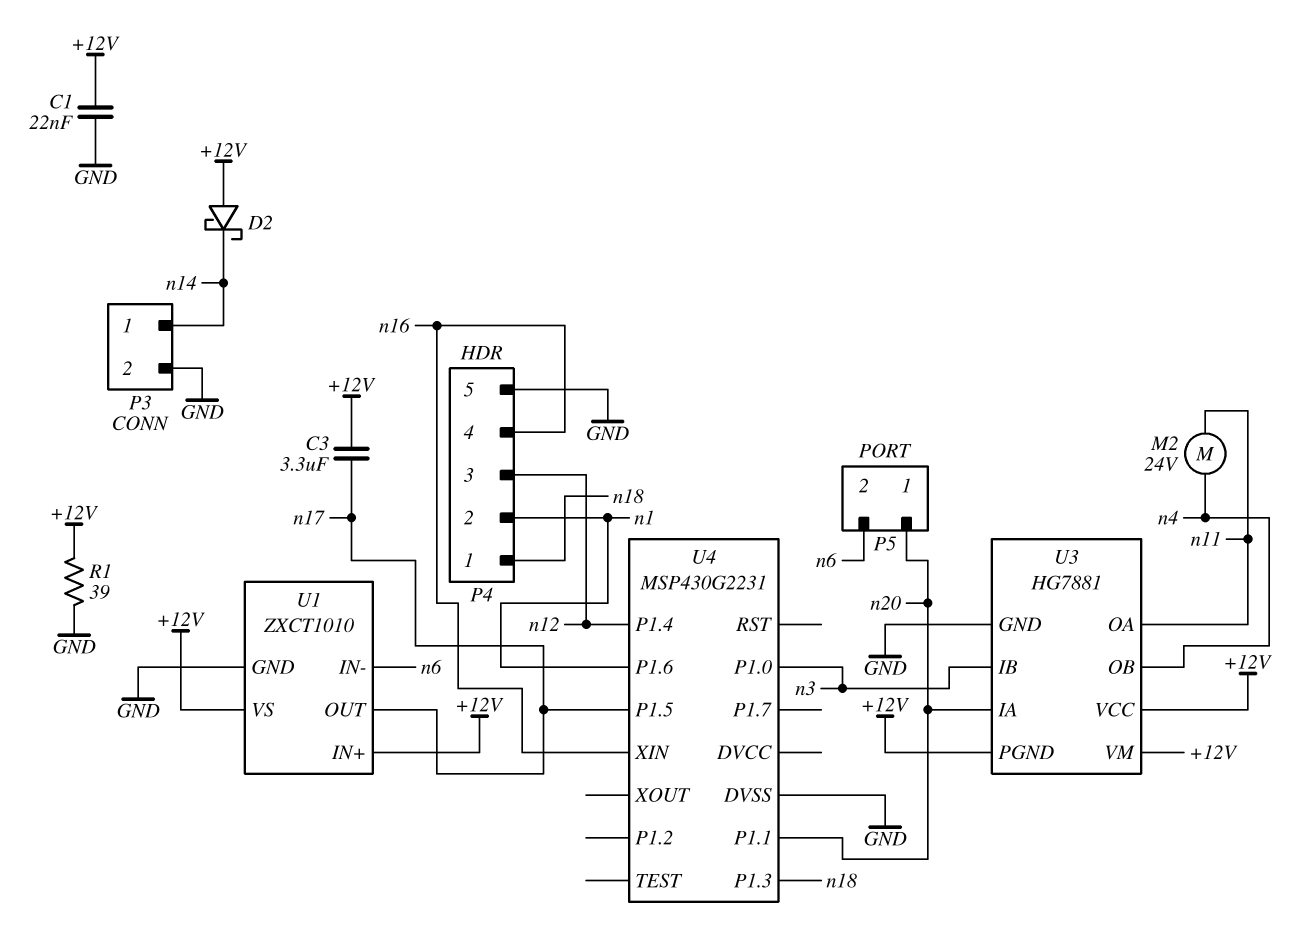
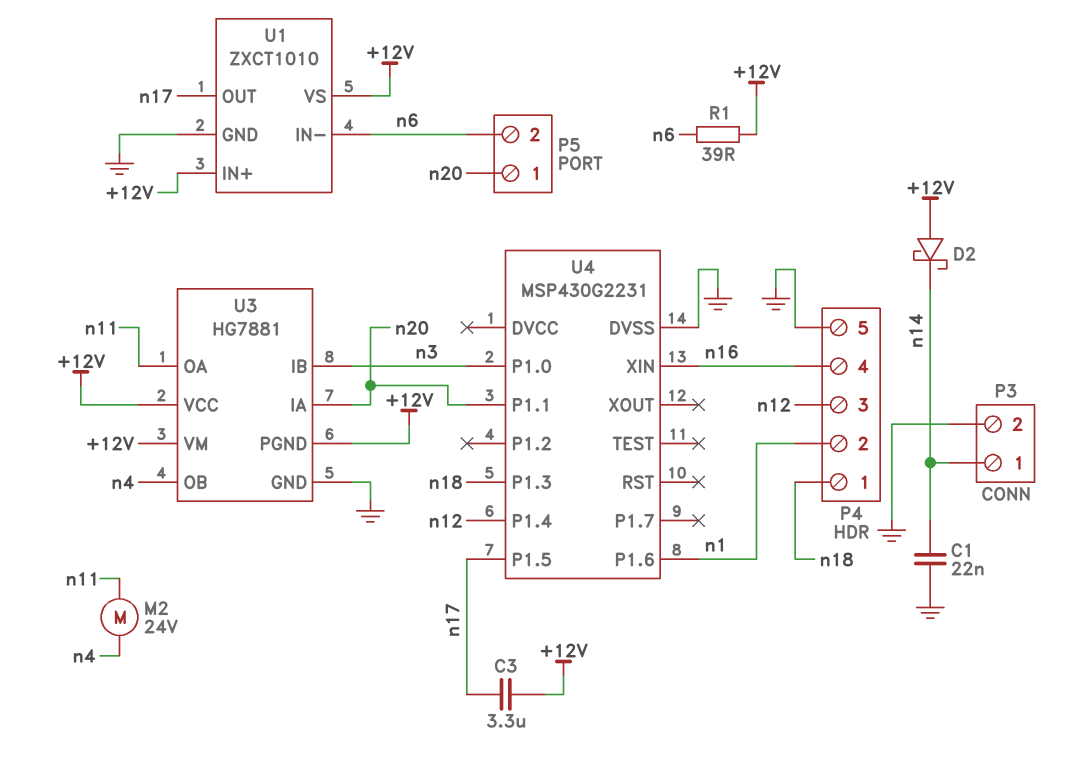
C1: 22nF (+12V, GND) -> 22nF (GND, n14)
R1: 39 (+12V, GND) -> 39 (+12V, n6)

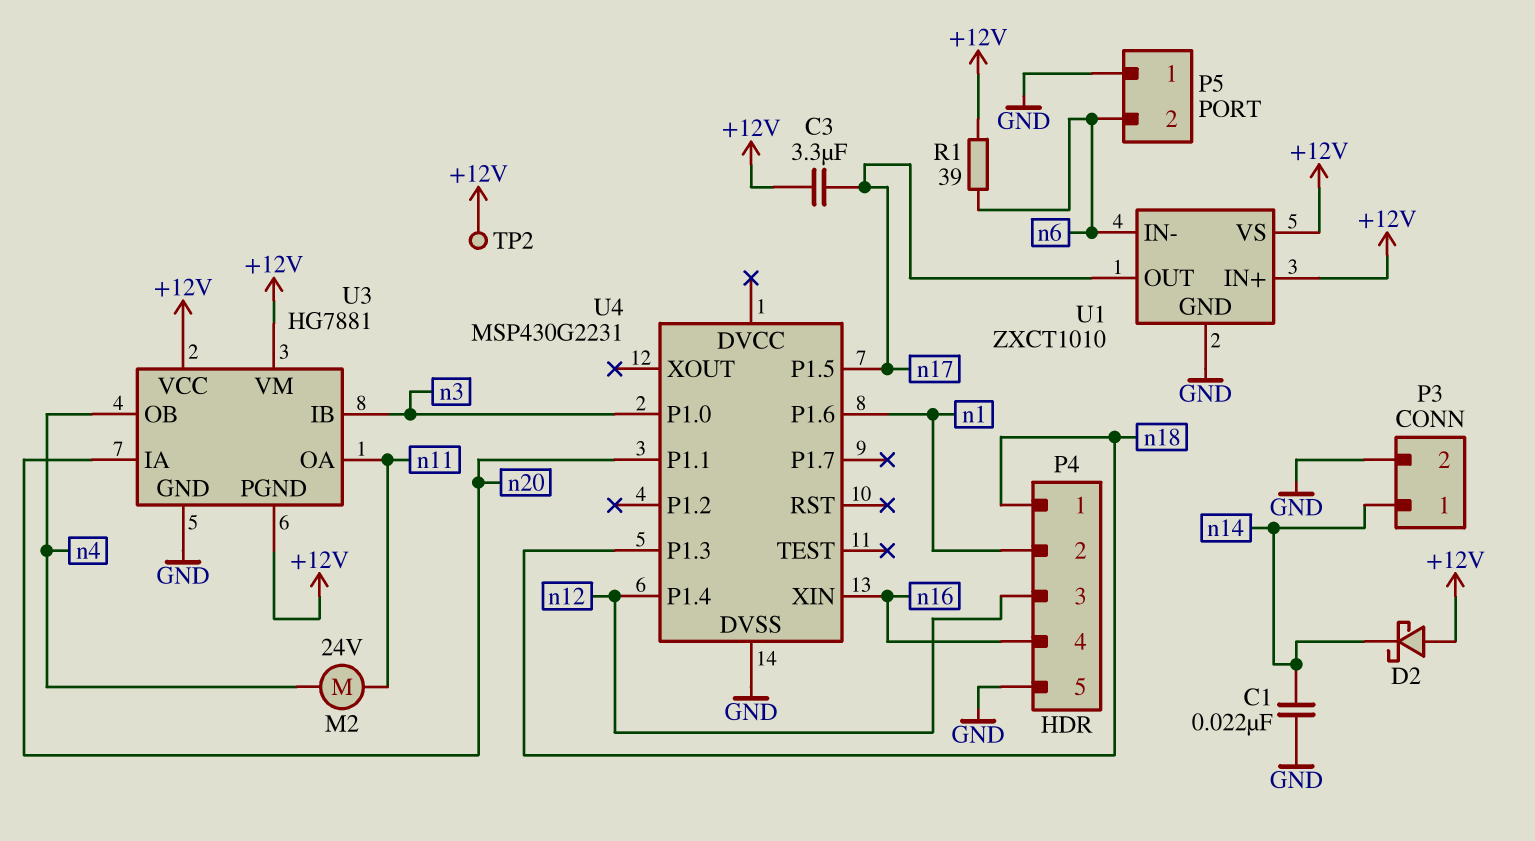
P5 pin 1: n20 -> GND
TP2: none -> test point (+12V)

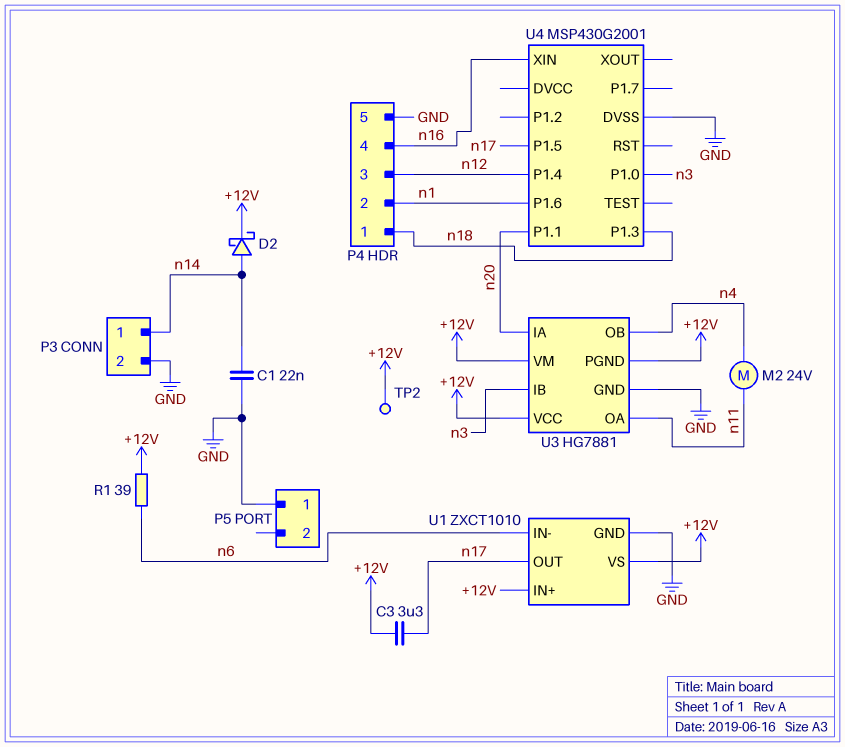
D2: schottky (A +12V, K n14) -> schottky (A n14, K +12V)
P5 pin 2: n6 -> none
U4: MSP430G2231 -> MSP430G2001

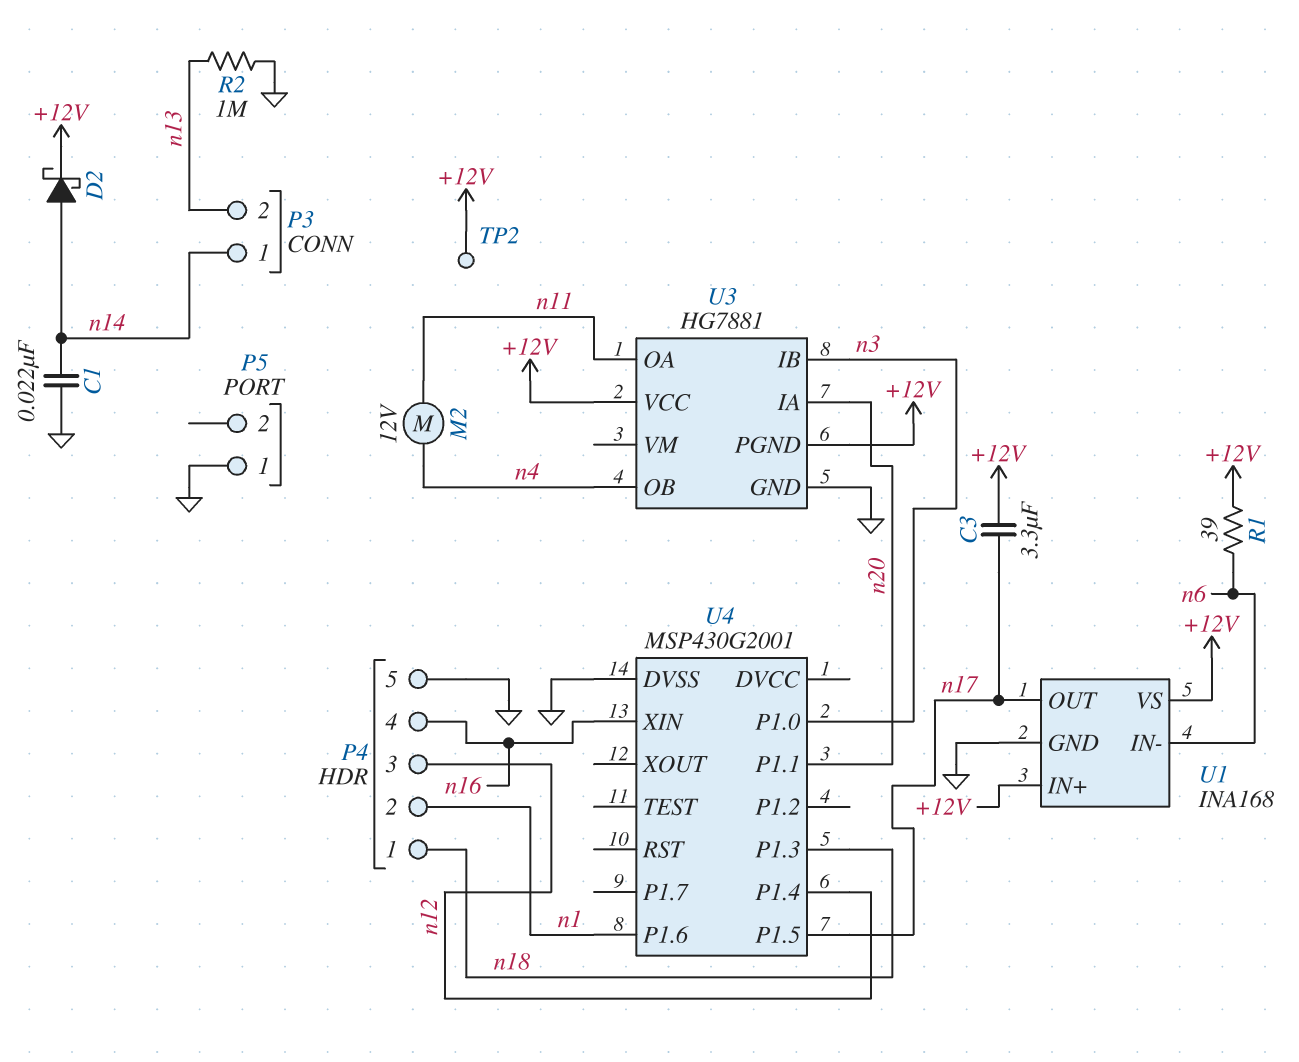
M2: motor 24V (n4, n11) -> motor 12V (n4, n11)
P3 pin 2: GND -> n13
R2: none -> 1M (GND, n13)
U1: ZXCT1010 -> INA168
U3 pin VM: +12V -> none

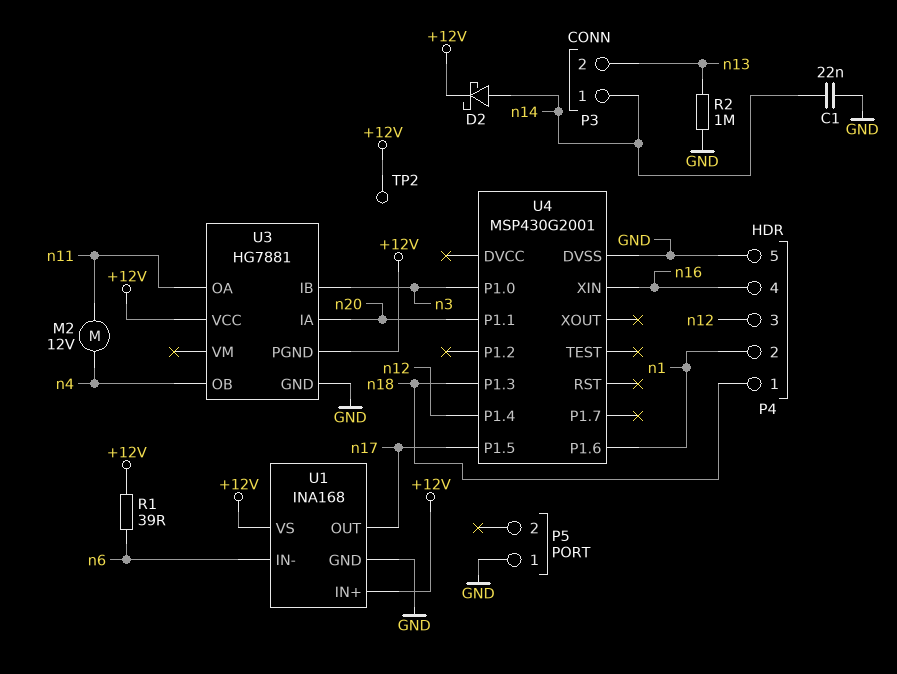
C3: 3.3uF (+12V, n17) -> none

